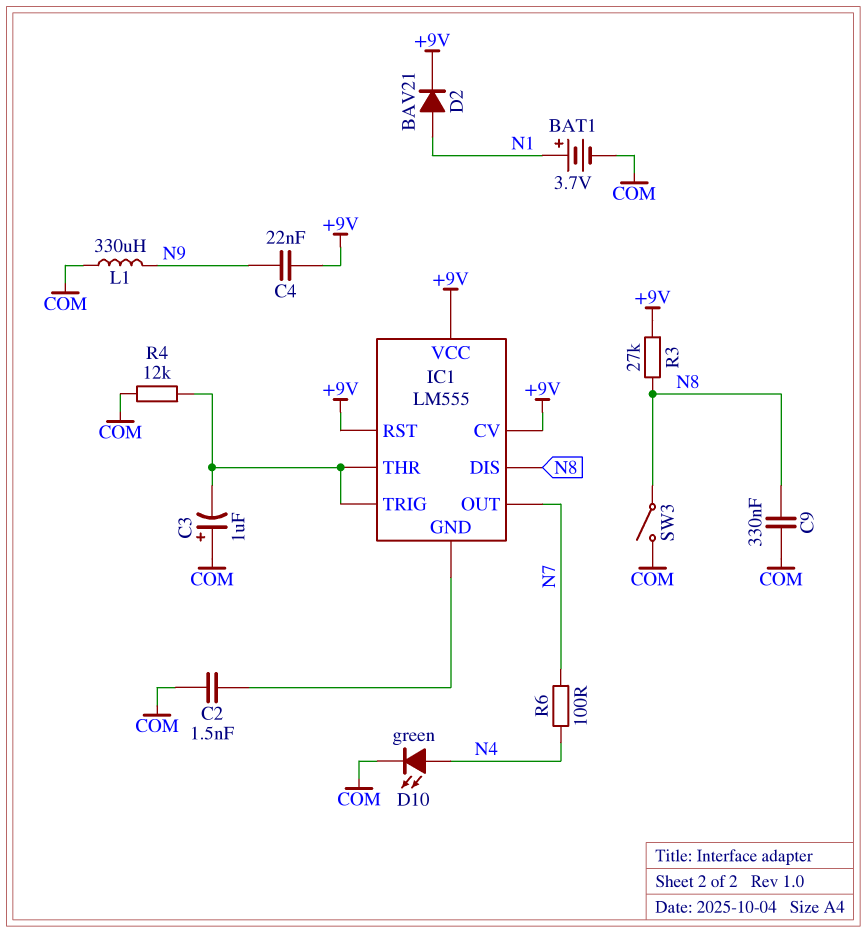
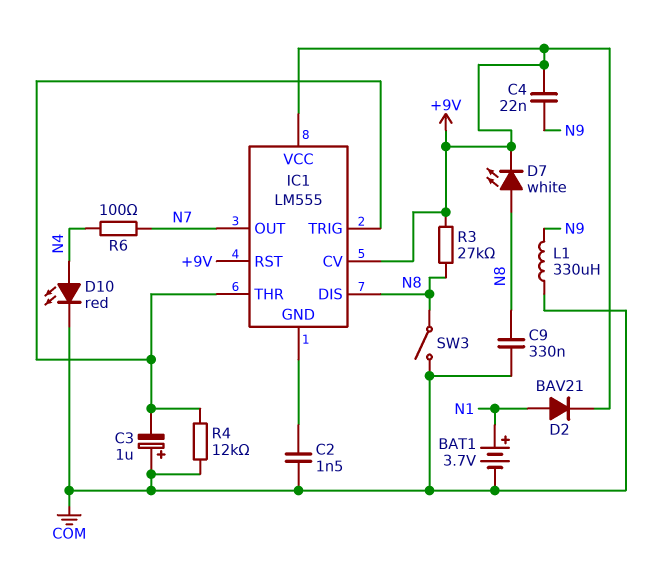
D7: none -> LED white (A N8, K +9V)
D10: LED green (A N4, K COM) -> LED red (A N4, K COM)

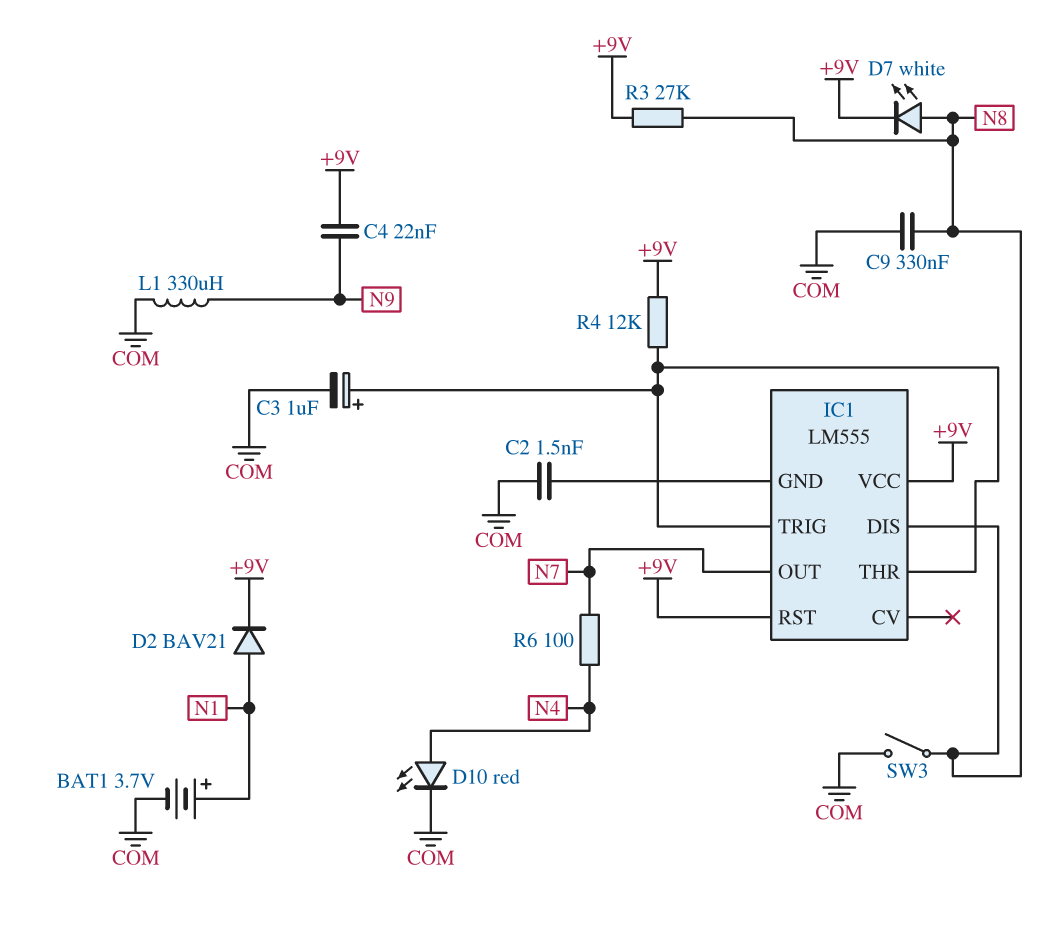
C3: 1uF (plus COM, minus IC1/THR) -> 1uF (plus IC1/THR, minus COM)
IC1 pin CV: +9V -> none
R4: 12k (COM, IC1/THR) -> 12k (+9V, IC1/THR)

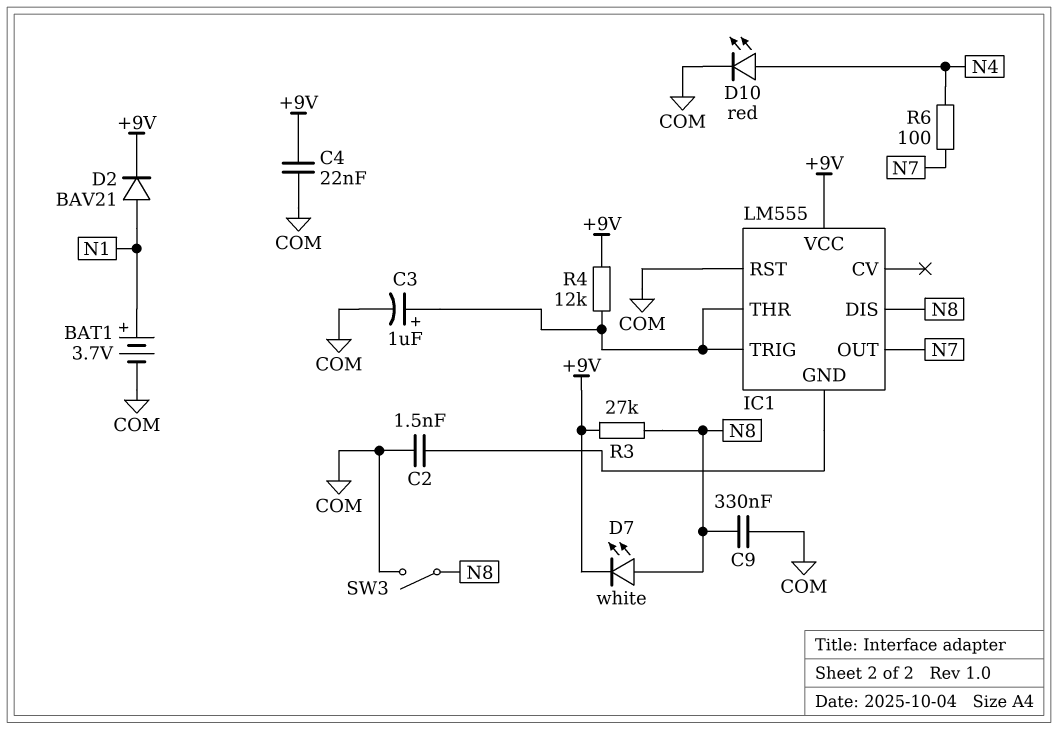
C4: 22nF (+9V, N9) -> 22nF (+9V, COM)
IC1 pin RST: +9V -> COM
L1: 330uH (COM, N9) -> none

